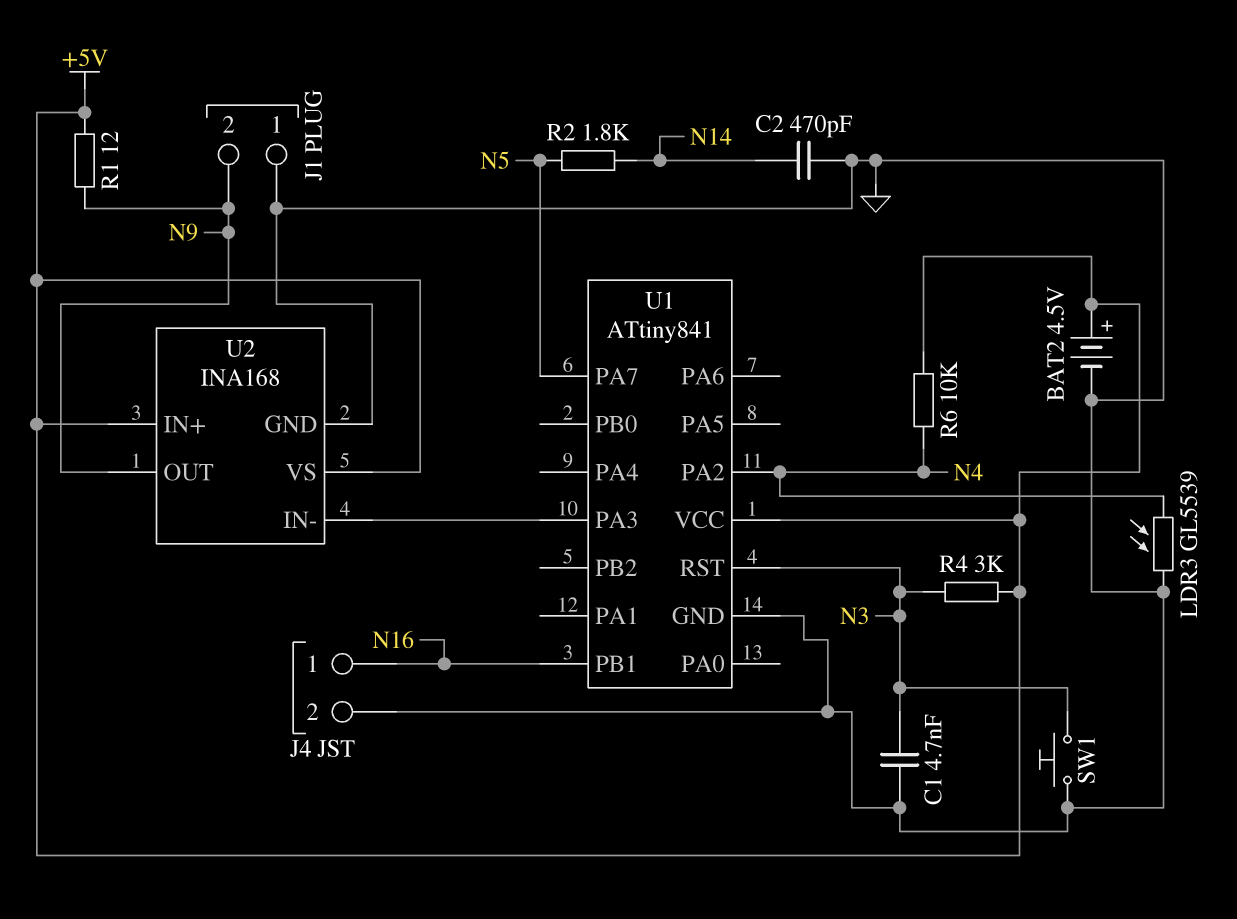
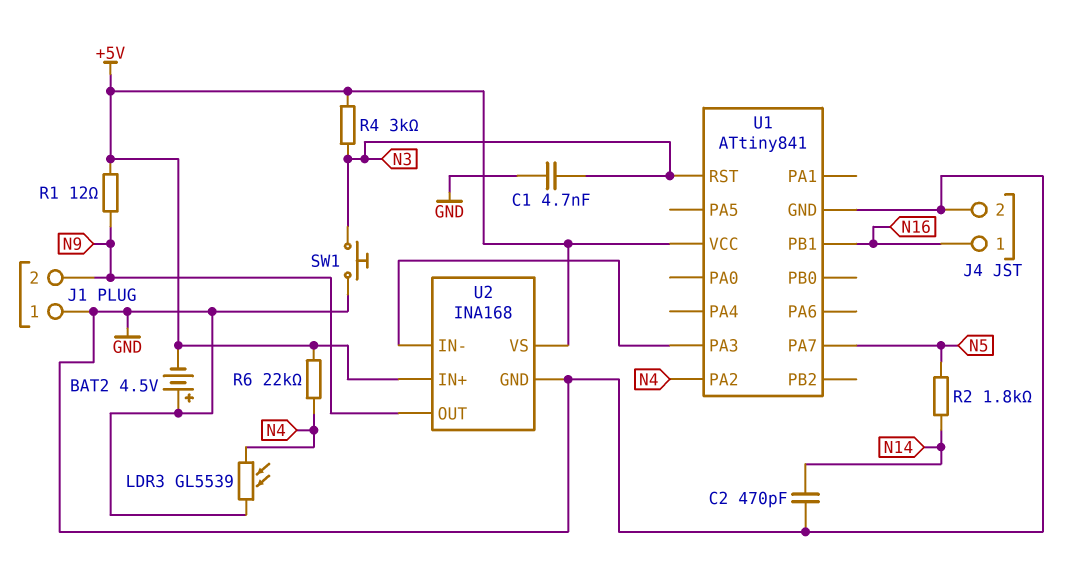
BAT2: 4.5V (plus +5V, minus GND) -> 4.5V (plus GND, minus +5V)
R6: 10k (+5V, N4) -> 22k (+5V, N4)

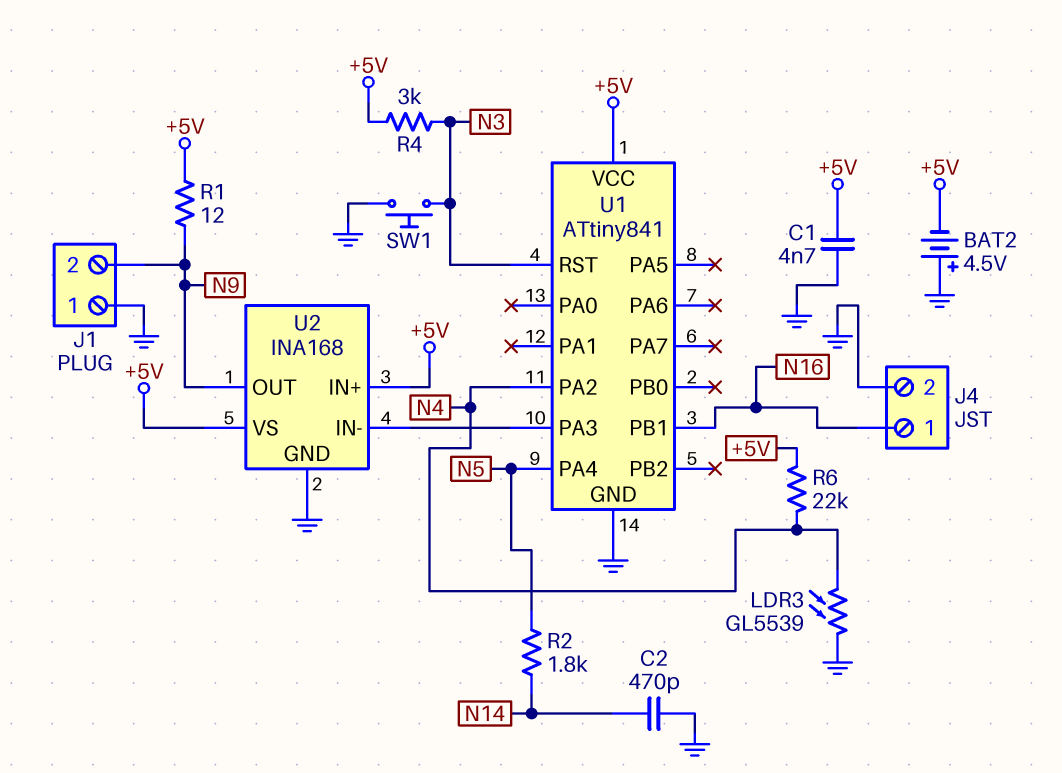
C1: 4.7nF (GND, N3) -> 4.7nF (+5V, GND)
U1 pin PA4: none -> N5
U1 pin PA7: N5 -> none

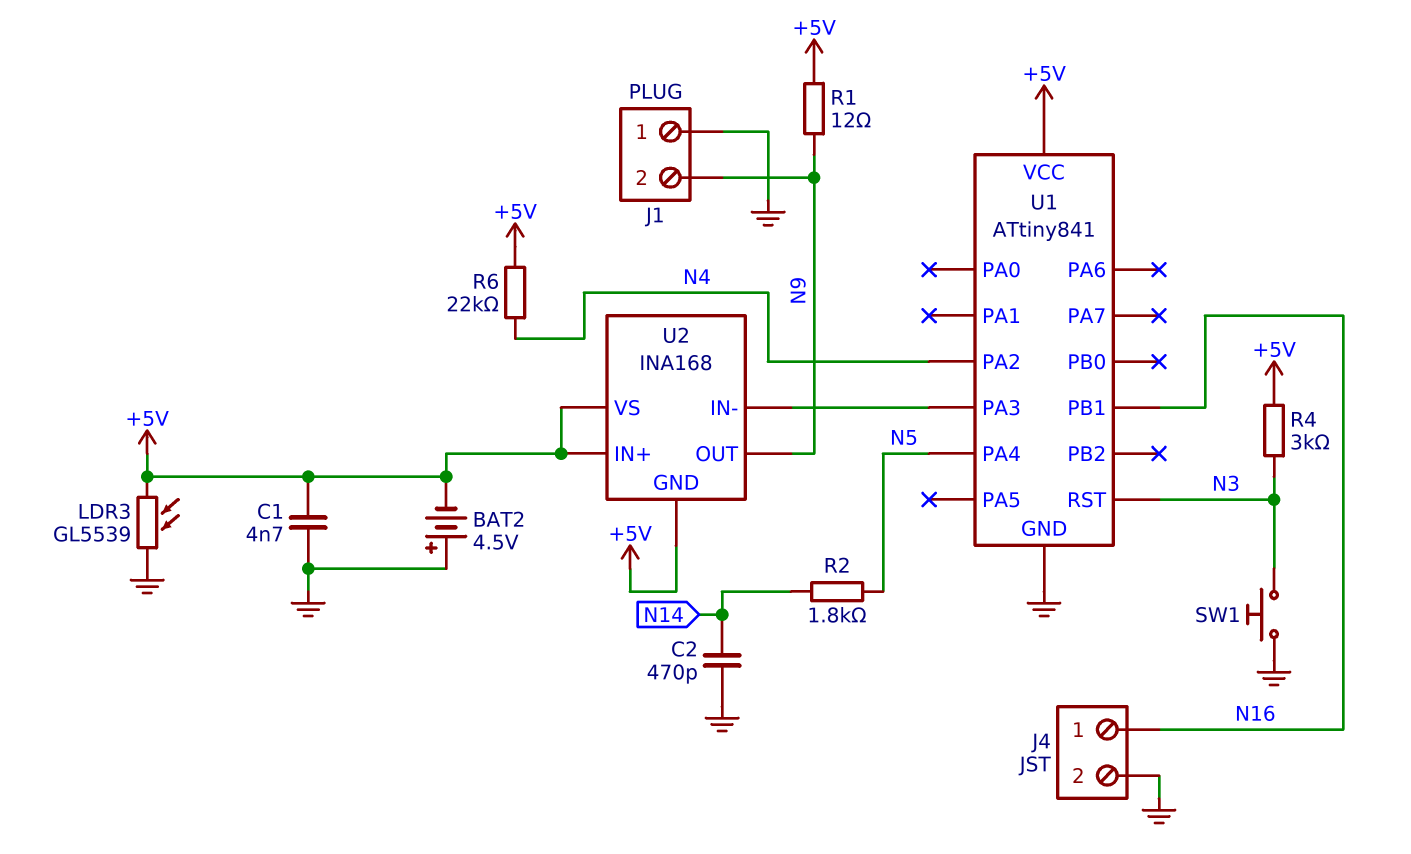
LDR3: GL5539 (GND, N4) -> GL5539 (+5V, GND)
U2 pin GND: GND -> +5V

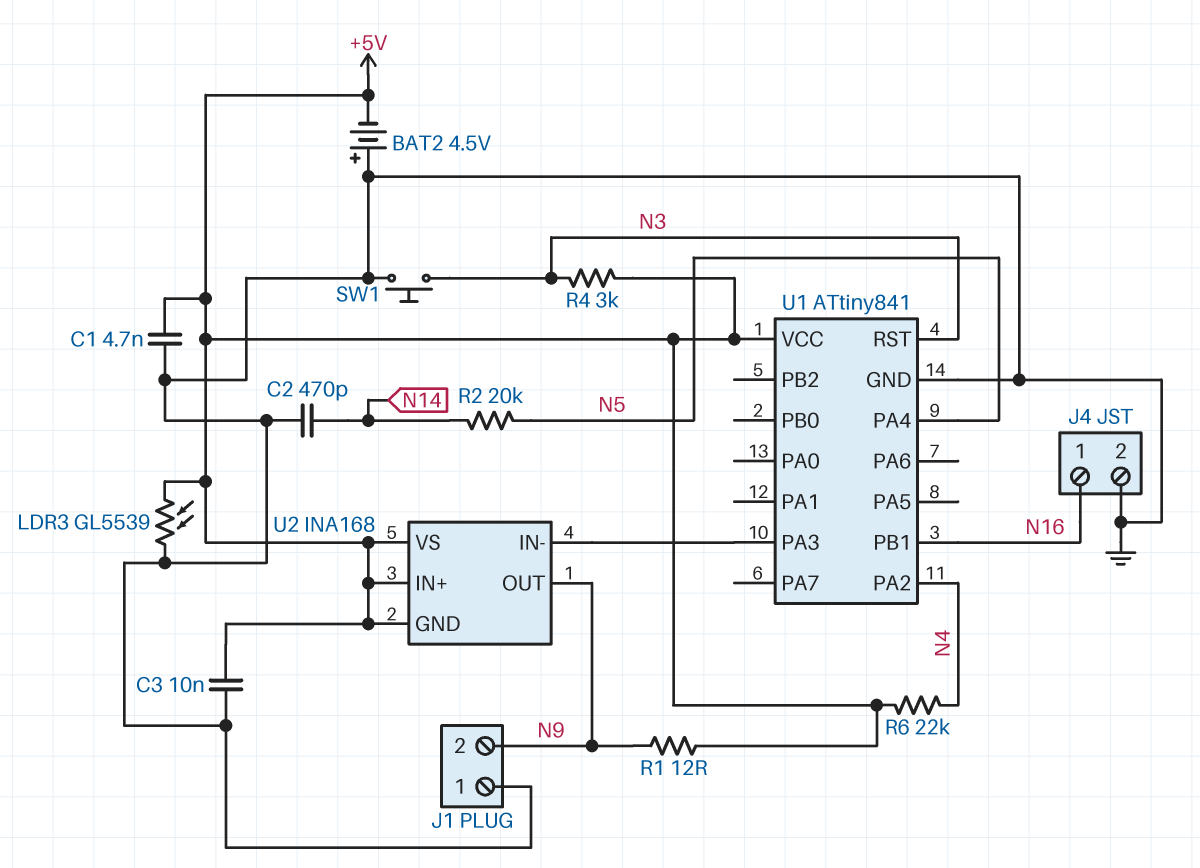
C3: none -> 10nF (+5V, GND)
R2: 1.8k (N5, N14) -> 20k (N5, N14)

